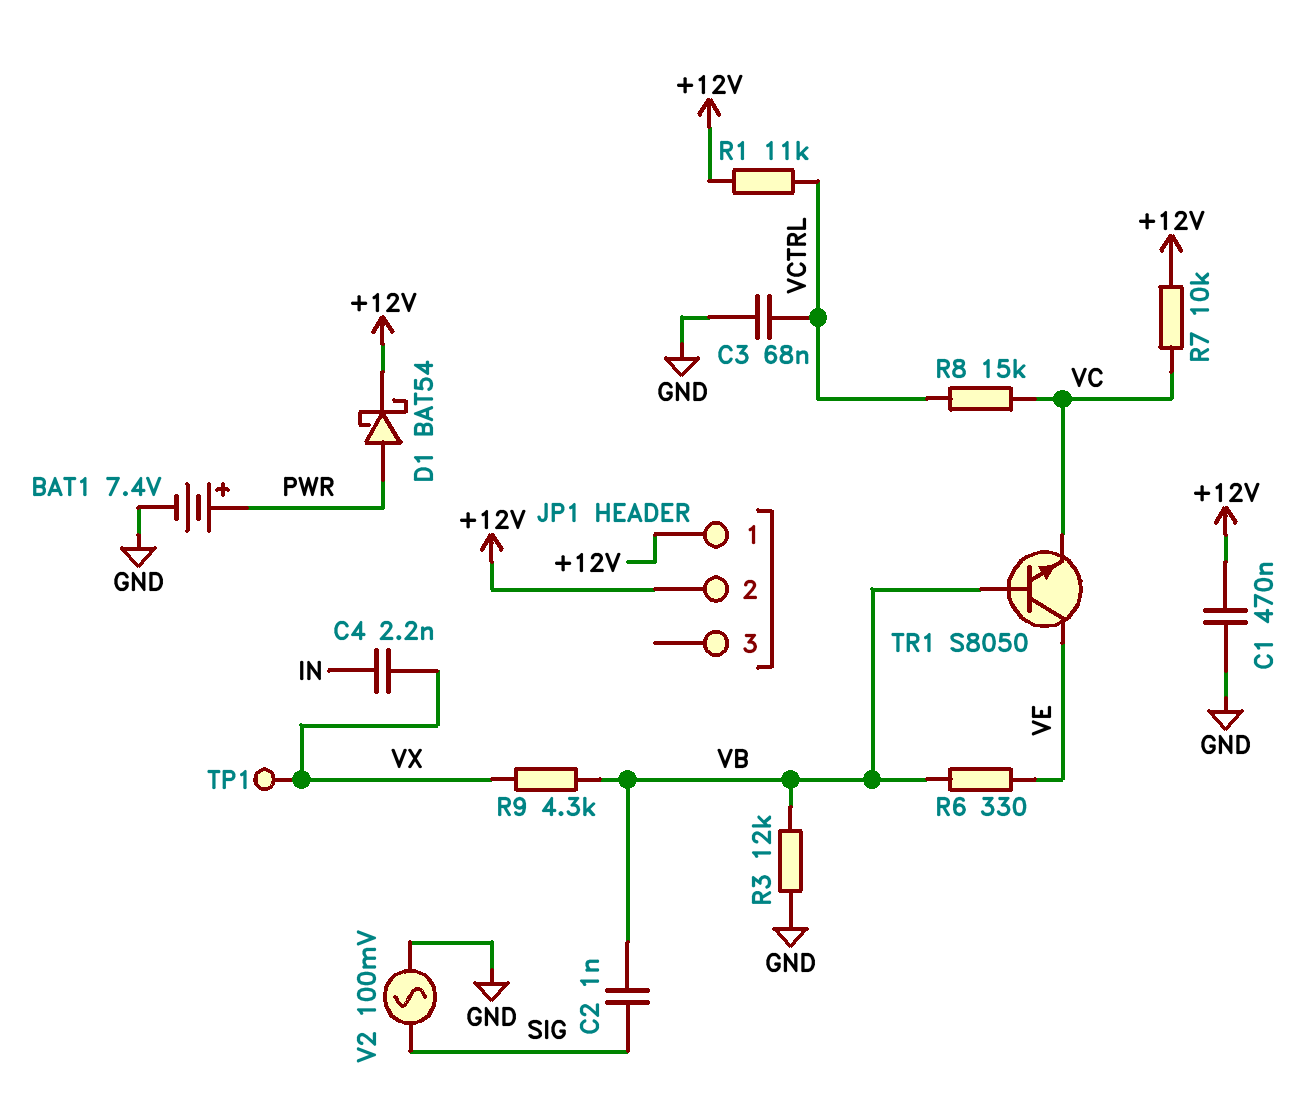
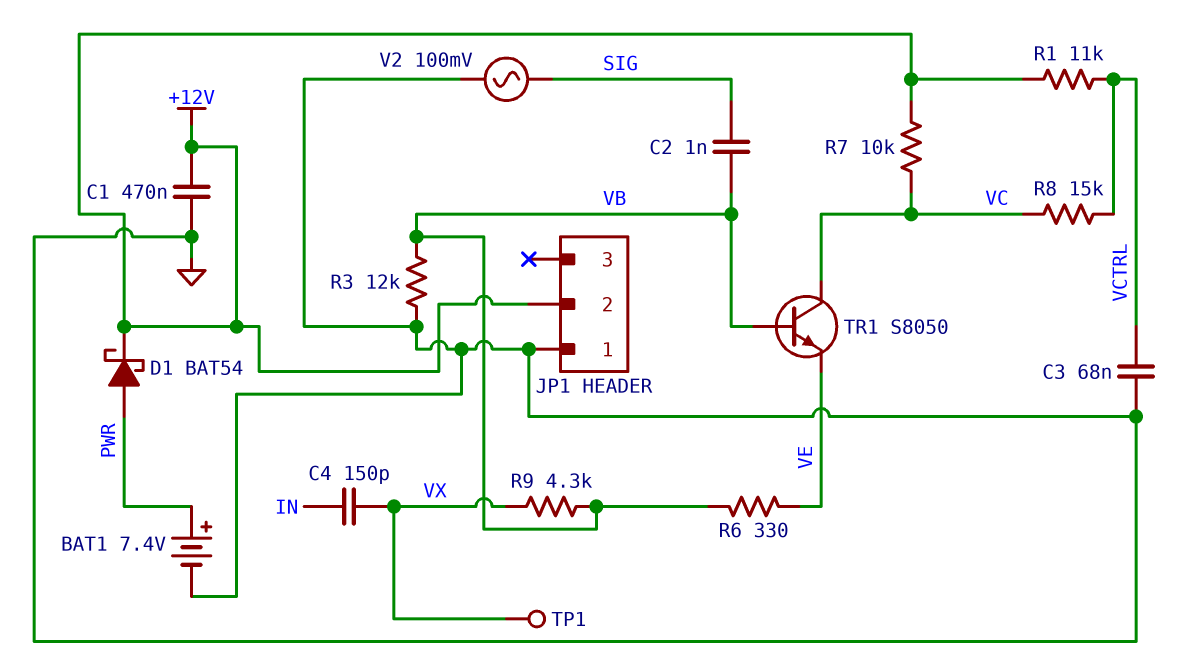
C4: 2.2nF (IN, VX) -> 150pF (IN, VX)
JP1 pin 1: +12V -> GND
TR1: NPN S8050 (B VB, C VE, E VC) -> NPN S8050 (B VB, C VC, E VE)

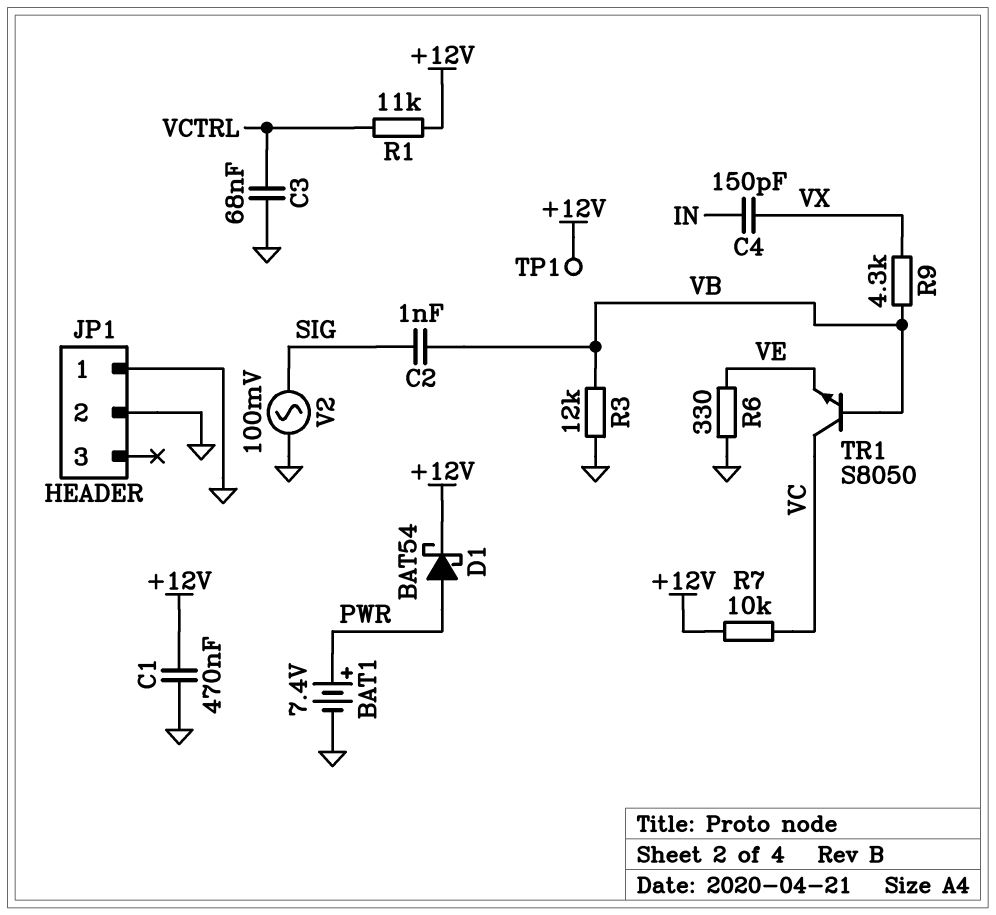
JP1 pin 2: +12V -> GND
R6: 330 (VB, VE) -> 330 (GND, VE)
R8: 15k (VC, VCTRL) -> none
TP1: test point (VX) -> test point (+12V)

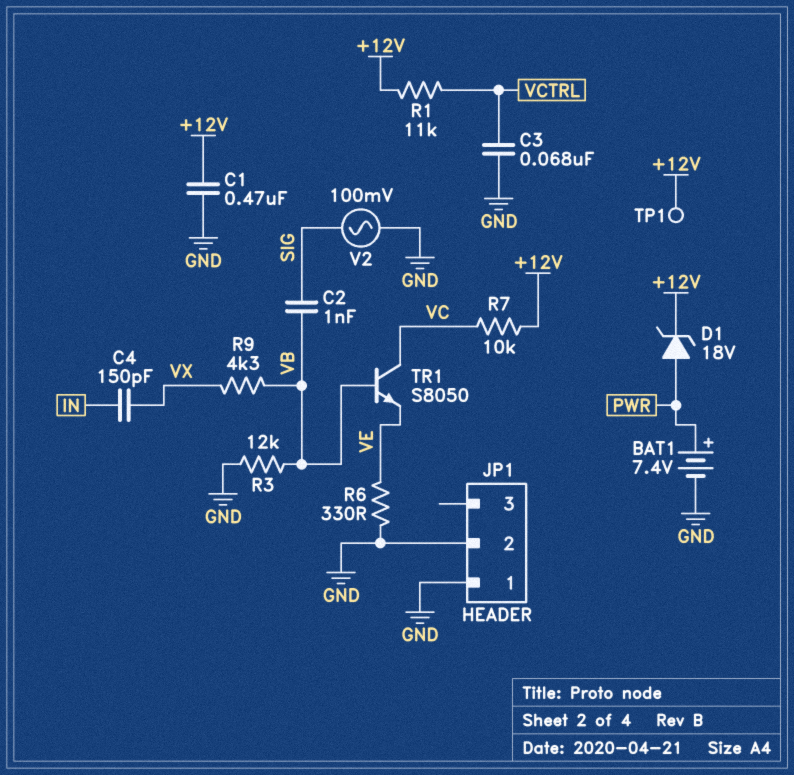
D1: schottky BAT54 (A PWR, K +12V) -> zener 18V (A PWR, K +12V)

